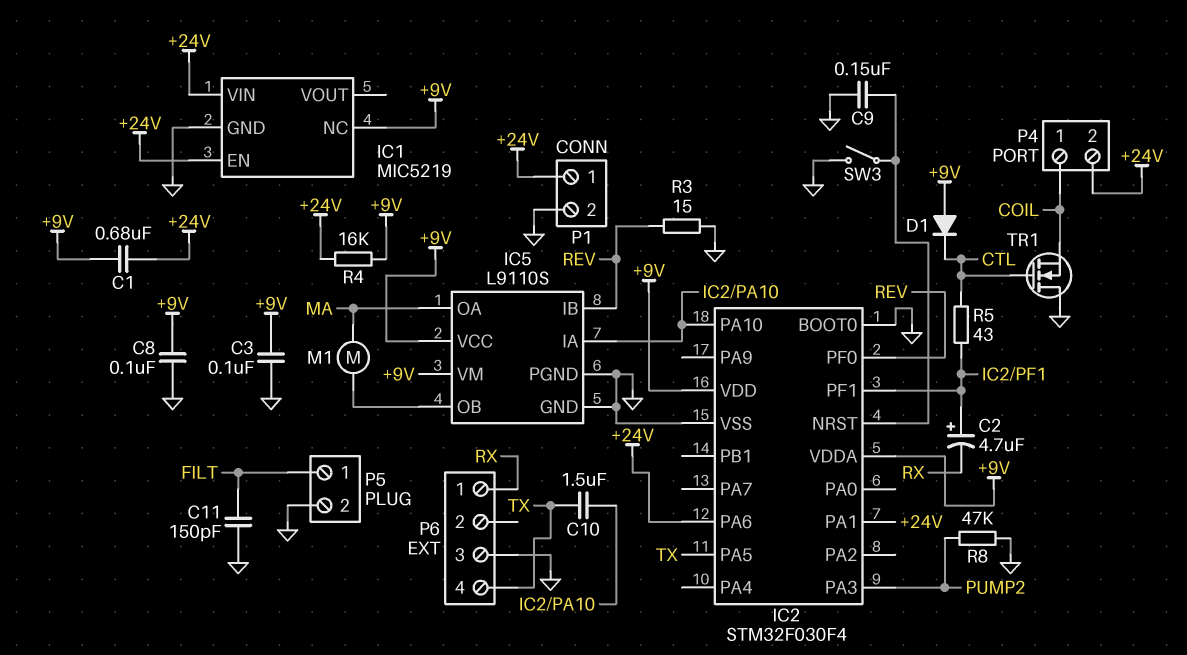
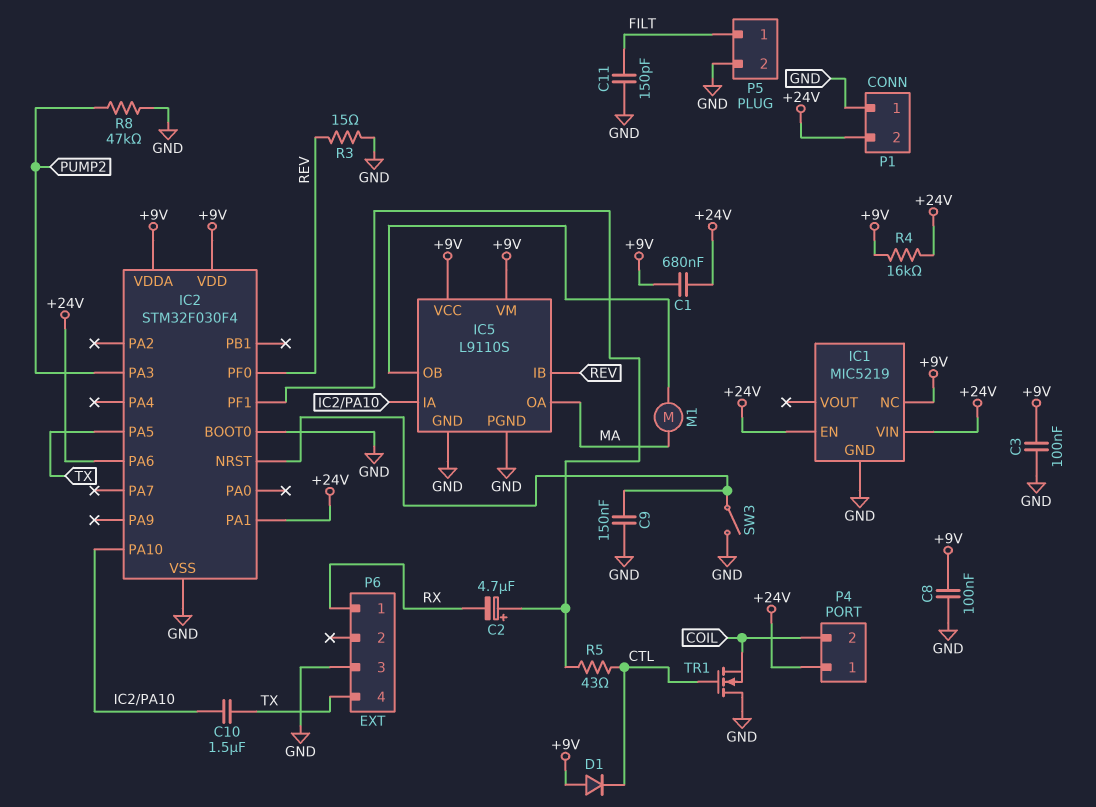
P1 pin 1: +24V -> GND
P1 pin 2: GND -> +24V
P4 pin 1: COIL -> +24V
P4 pin 2: +24V -> COIL

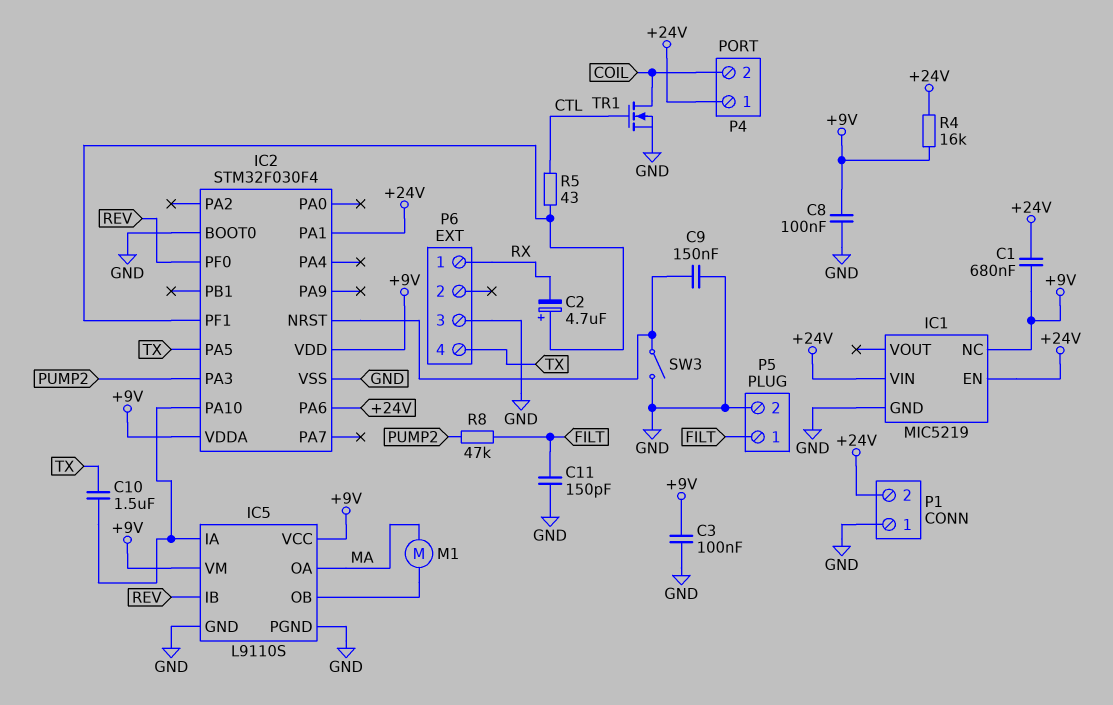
D1: diode (A +9V, K CTL) -> none
R3: 15 (GND, REV) -> none
R8: 47k (GND, PUMP2) -> 47k (FILT, PUMP2)
TR1: NMOS (G CTL, D GND, S COIL) -> NMOS (G CTL, D COIL, S GND)

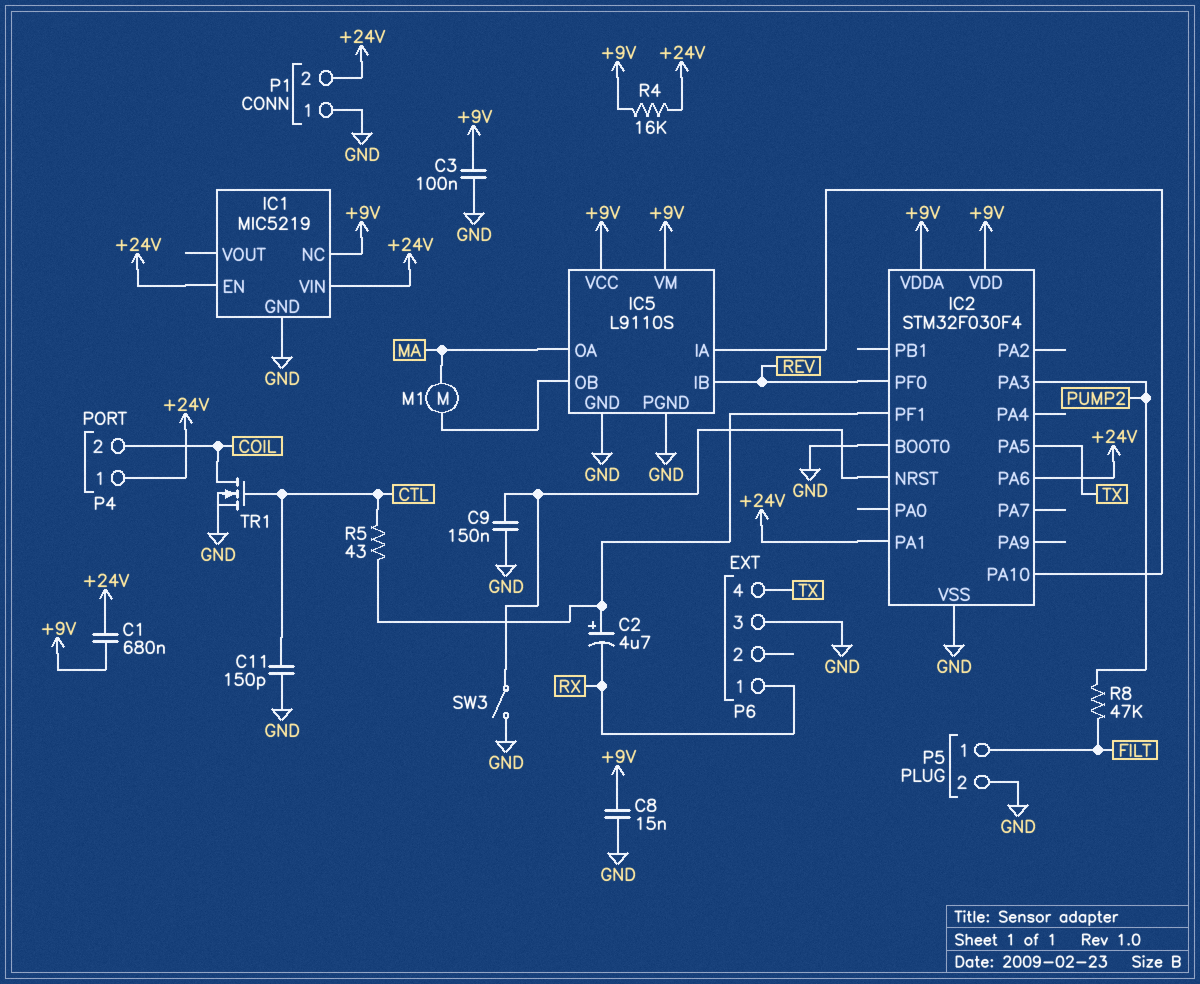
C8: 100nF (+9V, GND) -> 15nF (+9V, GND)
C10: 1.5uF (IC2/PA10, TX) -> none
C11: 150pF (FILT, GND) -> 150pF (CTL, GND)

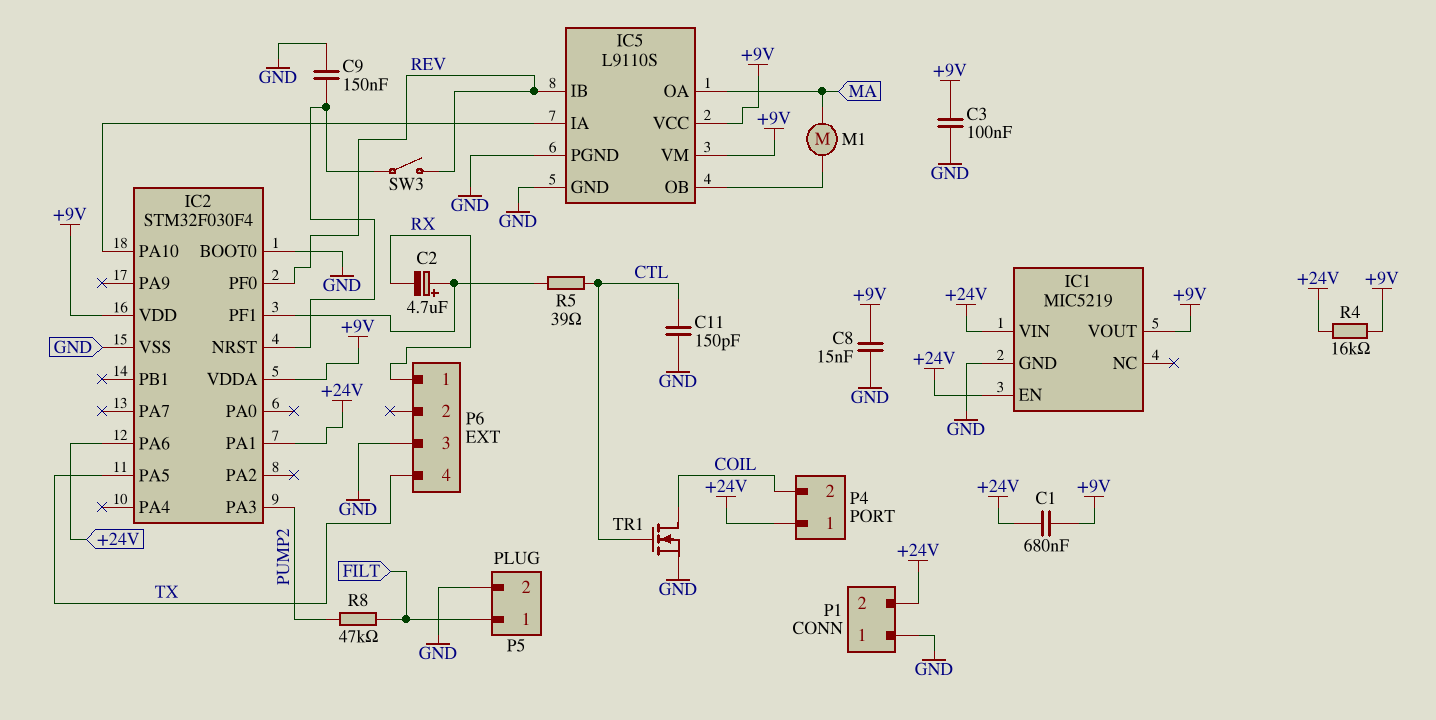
IC1 pin NC: +9V -> none
IC1 pin VOUT: none -> +9V
R5: 43 (CTL, IC2/PF1) -> 39 (CTL, IC2/PF1)
SW3: switch (GND, IC2/NRST) -> switch (IC2/NRST, REV)

